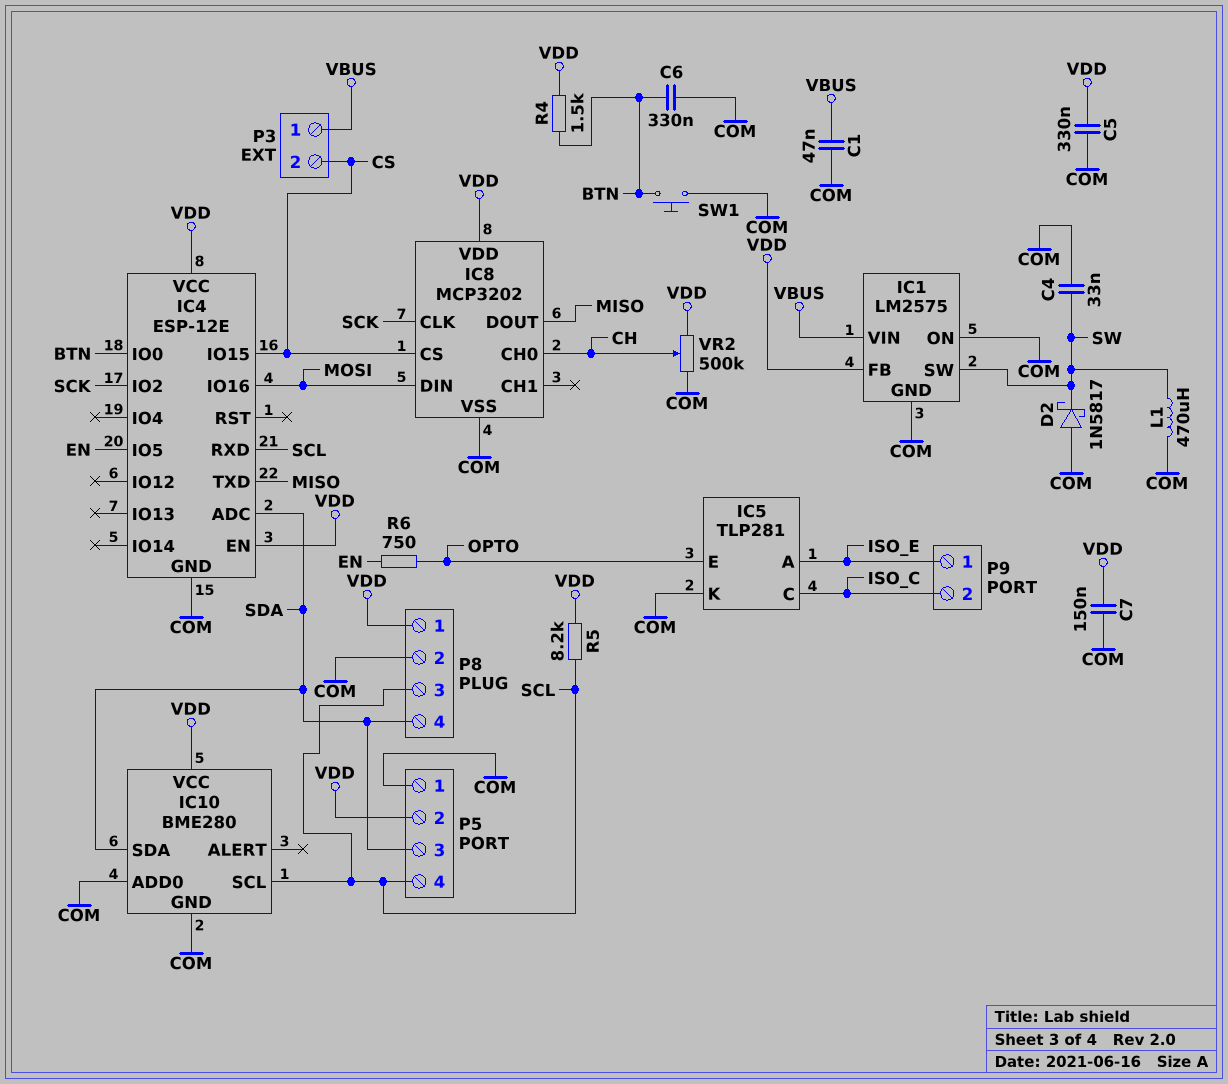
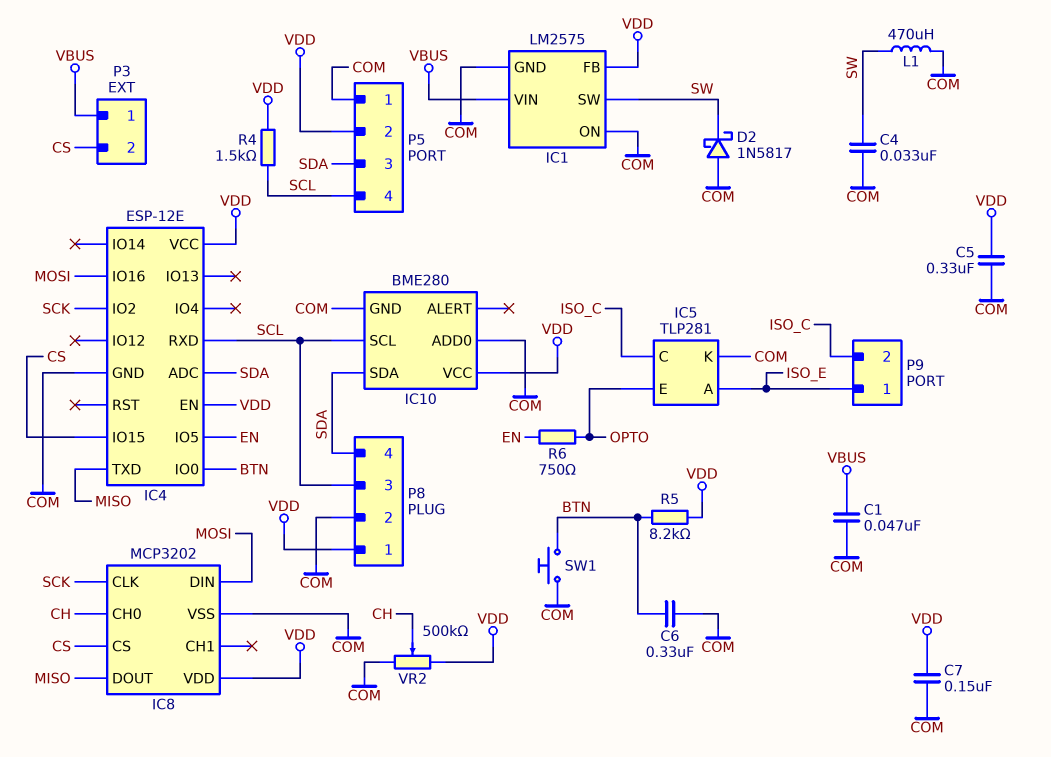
R4: 1.5k (BTN, VDD) -> 1.5k (SCL, VDD)
R5: 8.2k (SCL, VDD) -> 8.2k (BTN, VDD)

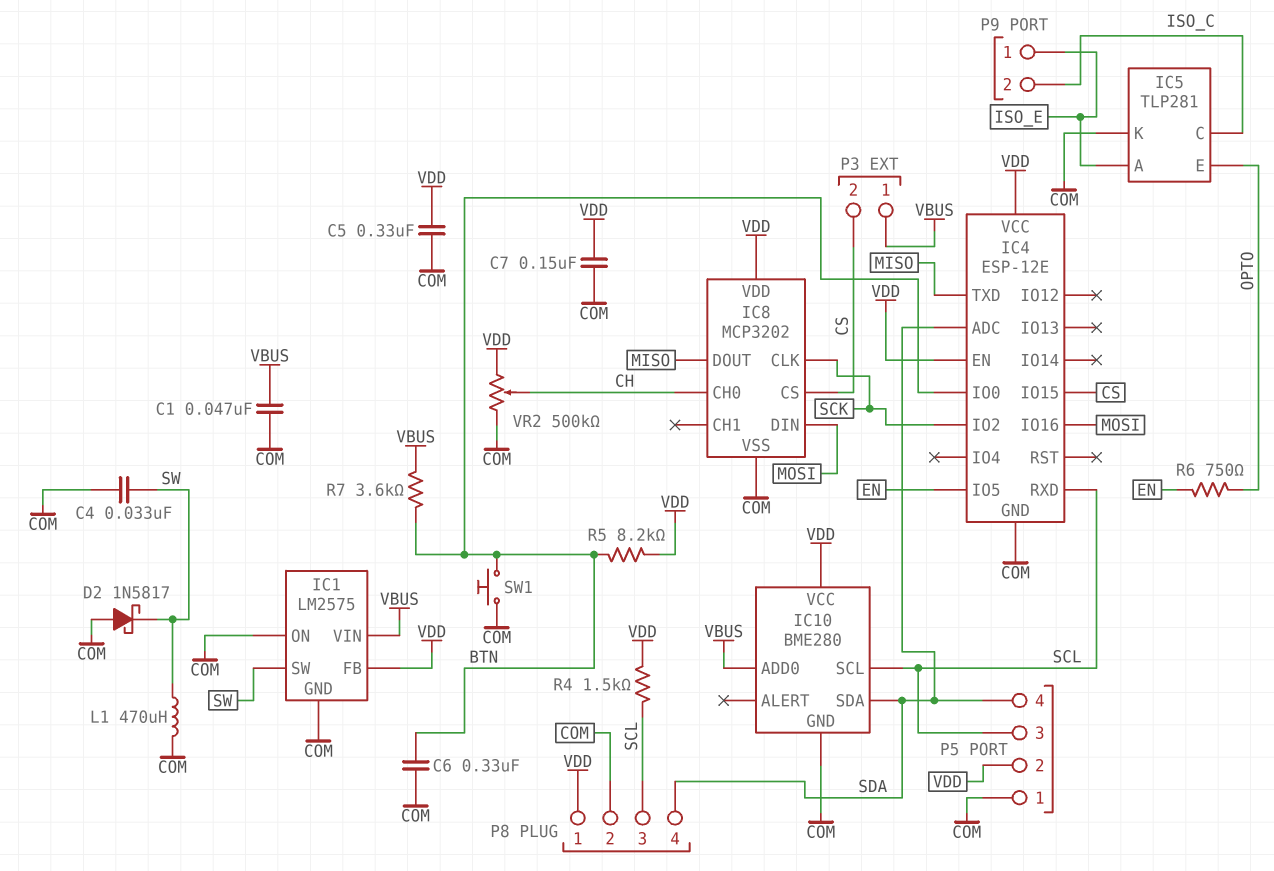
IC10 pin ADD0: COM -> VBUS
P5 pin 3: SDA -> SCL
P5 pin 4: SCL -> SDA
R7: none -> 3.6k (BTN, VBUS)

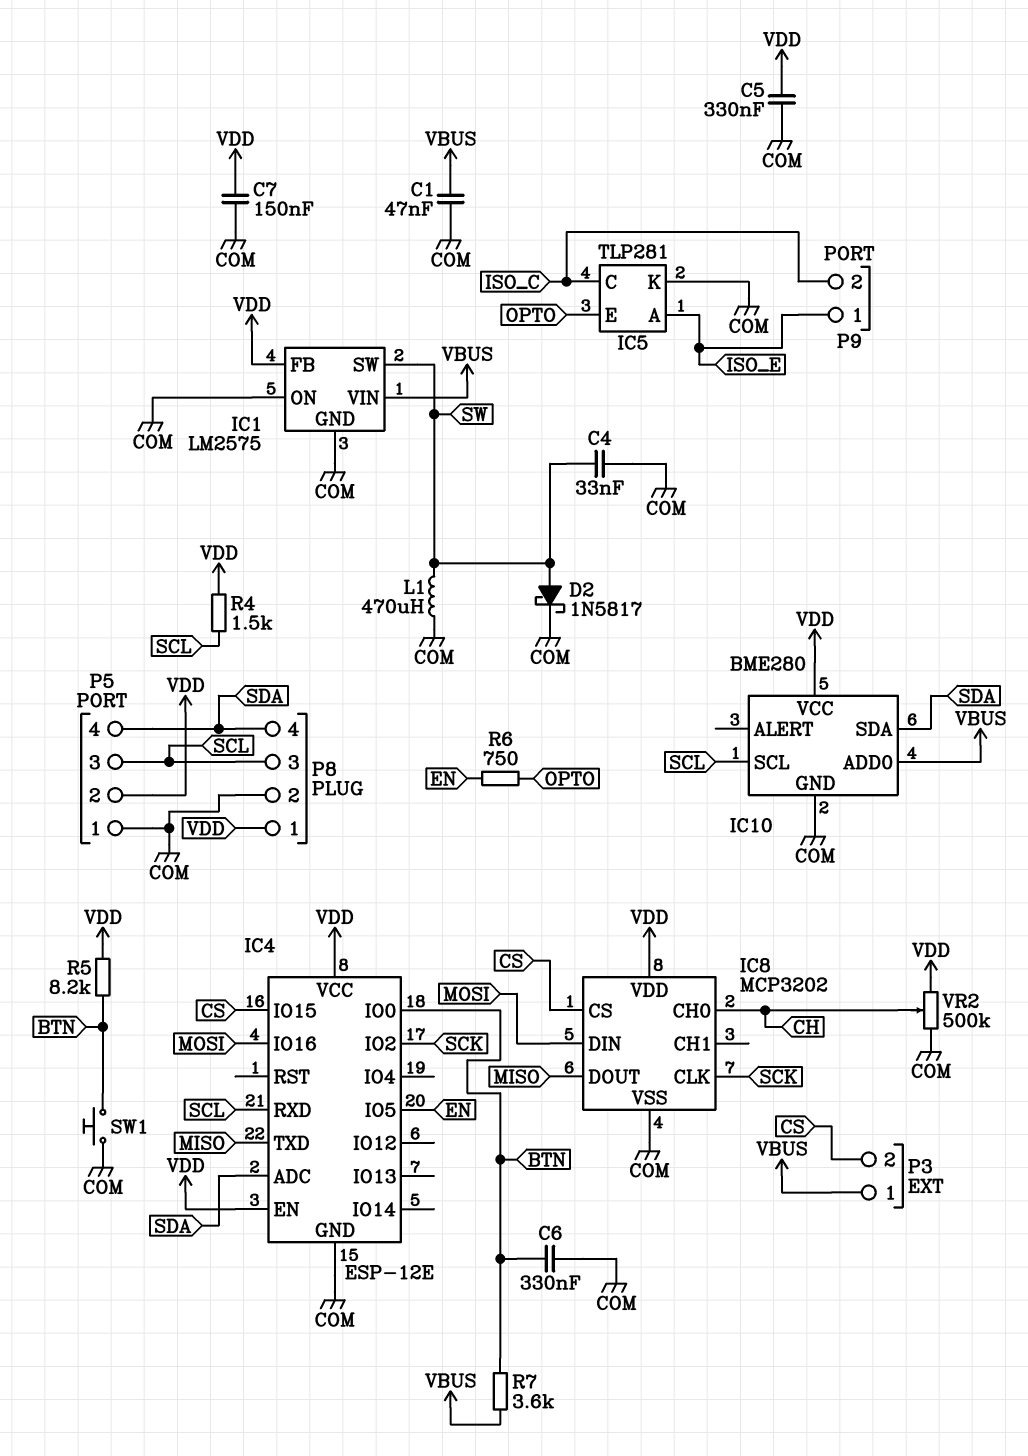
D2: schottky 1N5817 (A COM, K SW) -> schottky 1N5817 (A SW, K COM)

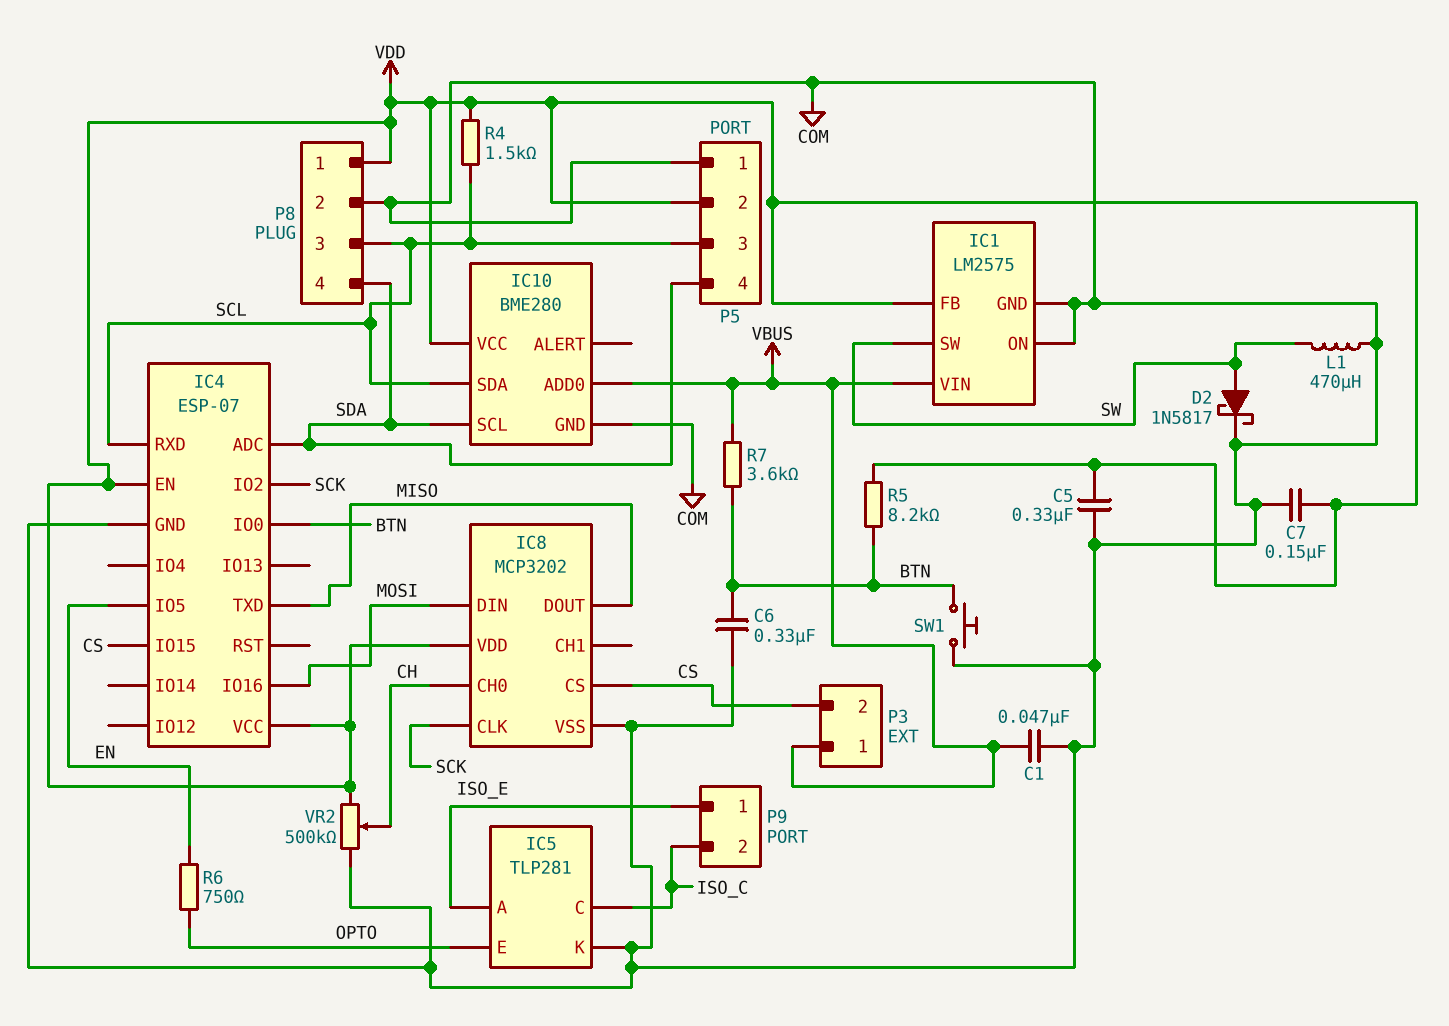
C4: 33nF (COM, SW) -> none
IC4: ESP-12E -> ESP-07
IC10 pin SCL: SCL -> SDA
IC10 pin SDA: SDA -> SCL

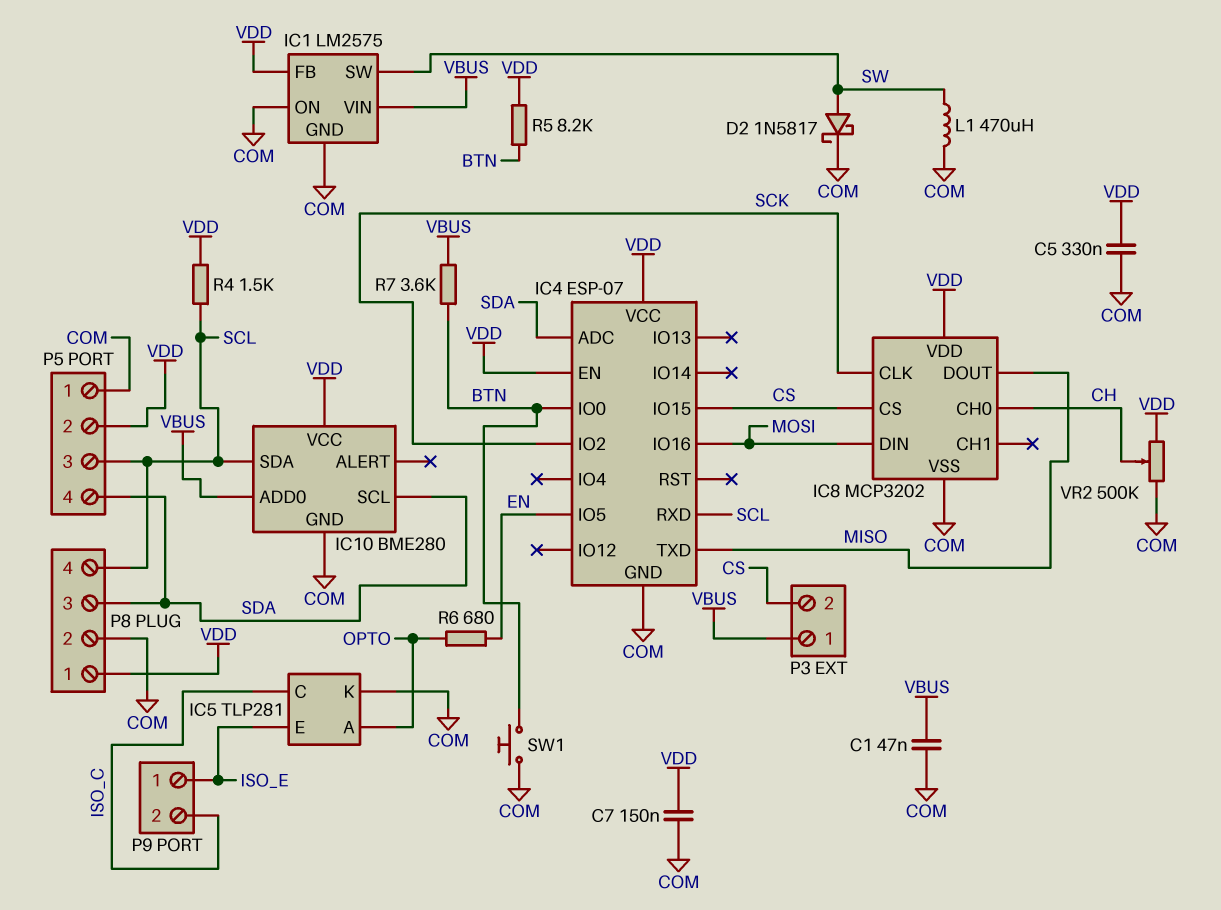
C6: 330nF (BTN, COM) -> none
IC5 pin A: ISO_E -> OPTO
IC5 pin E: OPTO -> ISO_E
P8 pin 3: SCL -> SDA
P8 pin 4: SDA -> SCL
R6: 750 (EN, OPTO) -> 680 (EN, OPTO)

